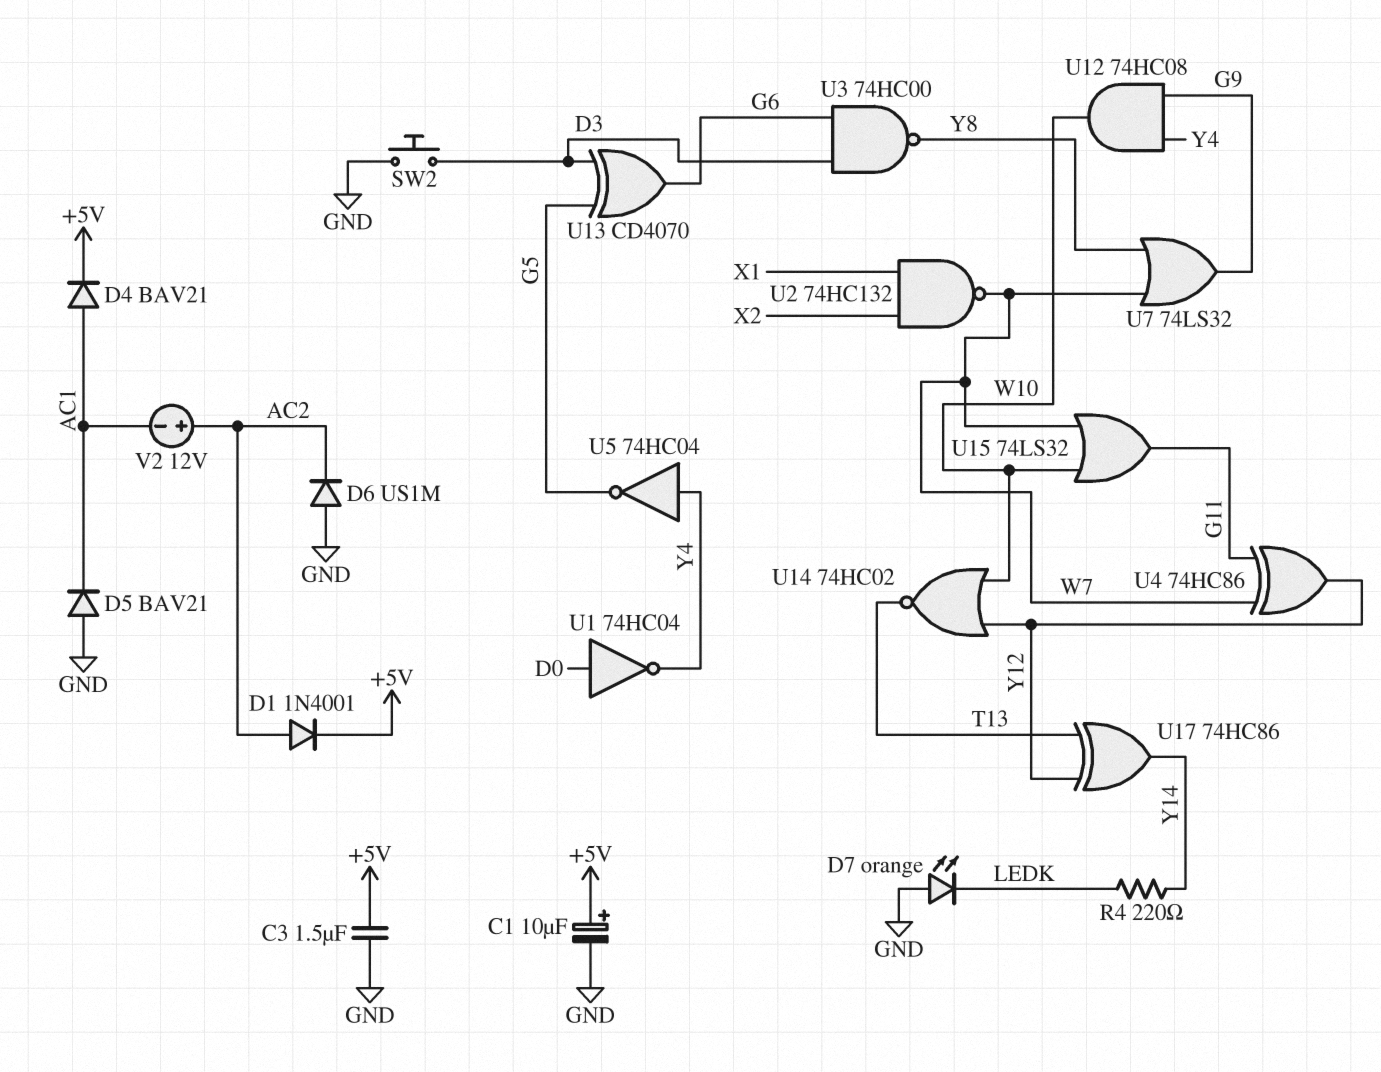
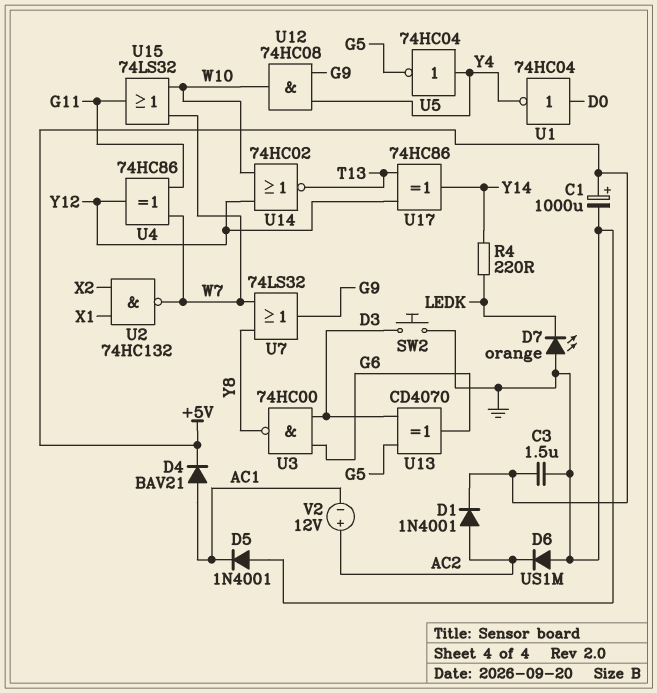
C1: 10uF (plus +5V, minus GND) -> 1000uF (plus +5V, minus GND)
D5: diode BAV21 (A GND, K AC1) -> diode 1N4001 (A GND, K AC1)

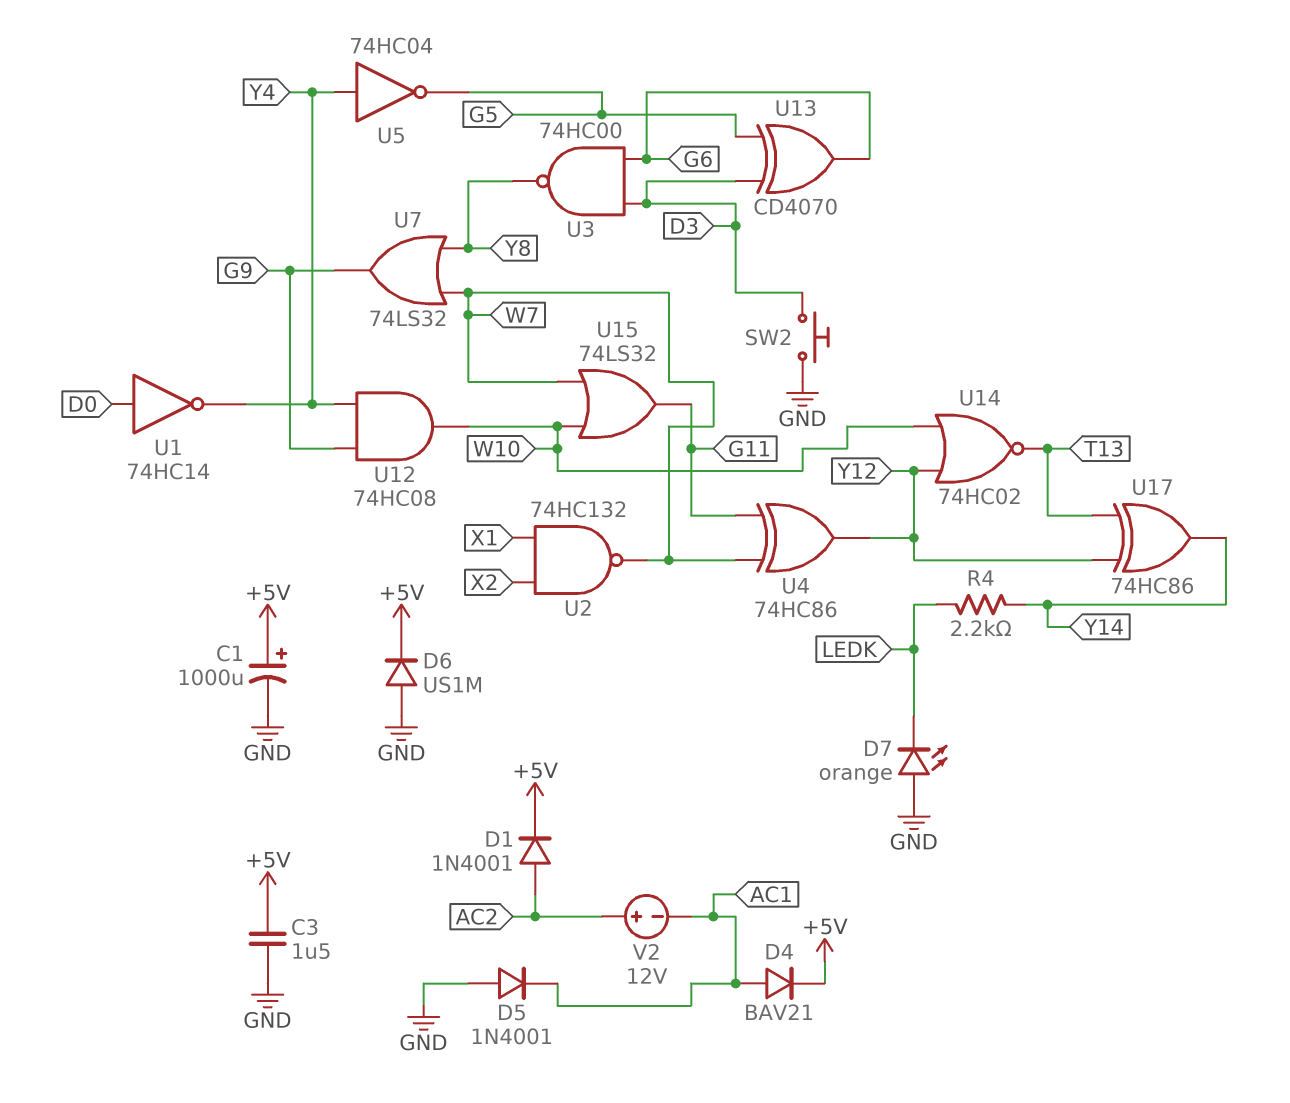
D6: diode US1M (A GND, K AC2) -> diode US1M (A GND, K +5V)
R4: 220 (LEDK, Y14) -> 2.2k (LEDK, Y14)
U1: NOT 74HC04 (in D0, out Y4) -> NOT 74HC14 (in D0, out Y4)

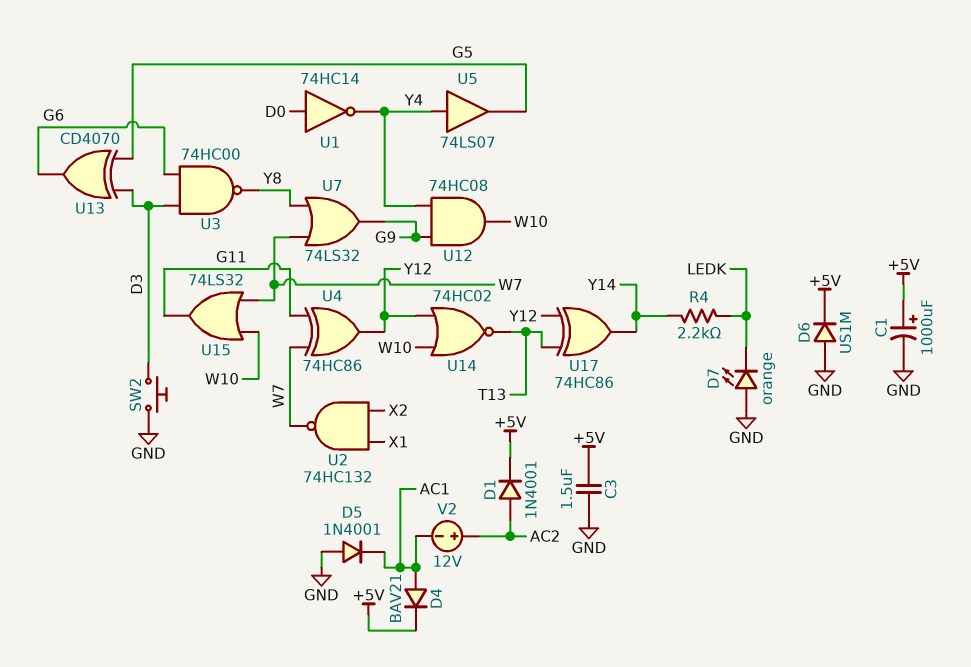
U5: NOT 74HC04 (in Y4, out G5) -> buffer 74LS07 (in Y4, out G5)

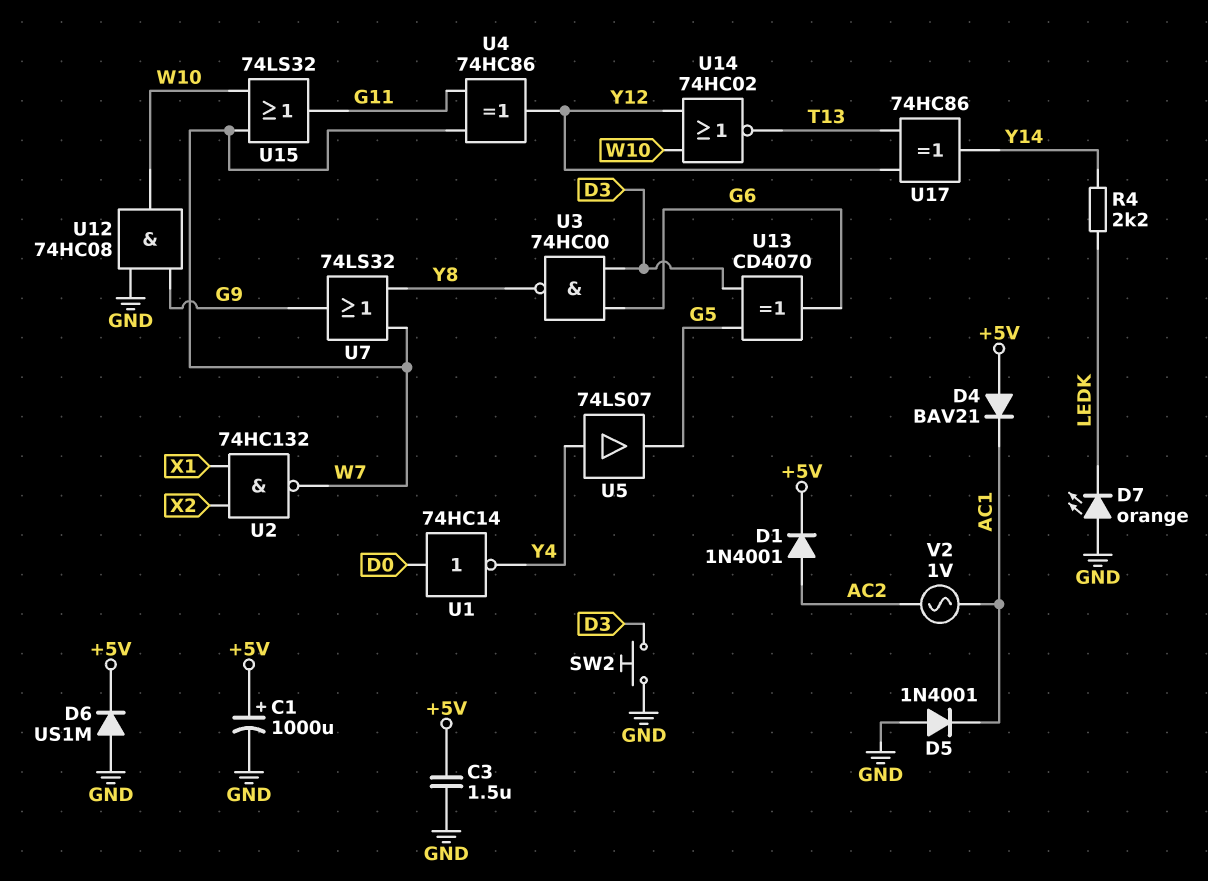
D4: diode BAV21 (A AC1, K +5V) -> diode BAV21 (A +5V, K AC1)
U12: AND 74HC08 (in G9, in Y4, out W10) -> AND 74HC08 (in G9, in GND, out W10)
V2: 12V (plus AC2, minus AC1) -> AC 1V (AC1, AC2)

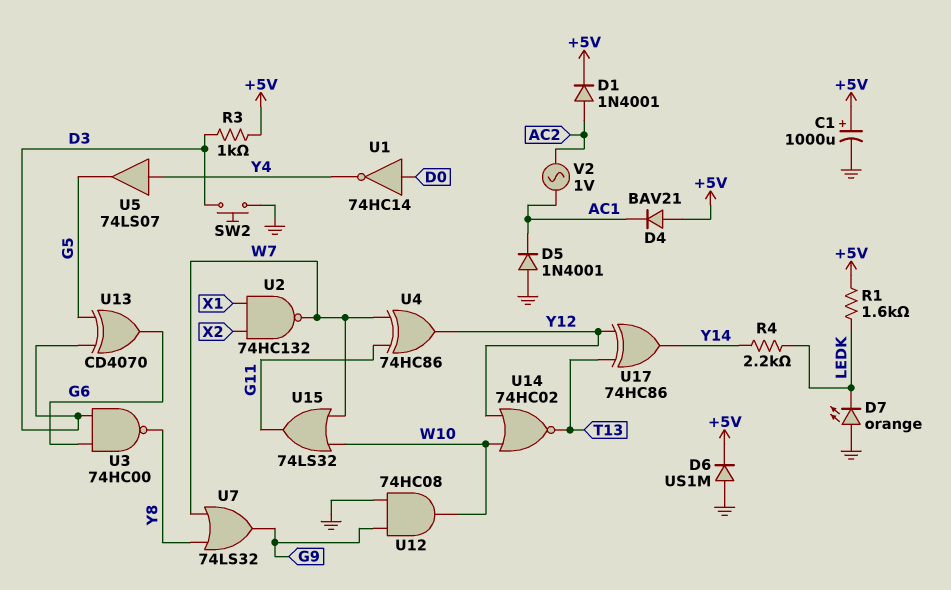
C3: 1.5uF (+5V, GND) -> none
R1: none -> 1.6k (+5V, LEDK)
R3: none -> 1k (+5V, D3)

